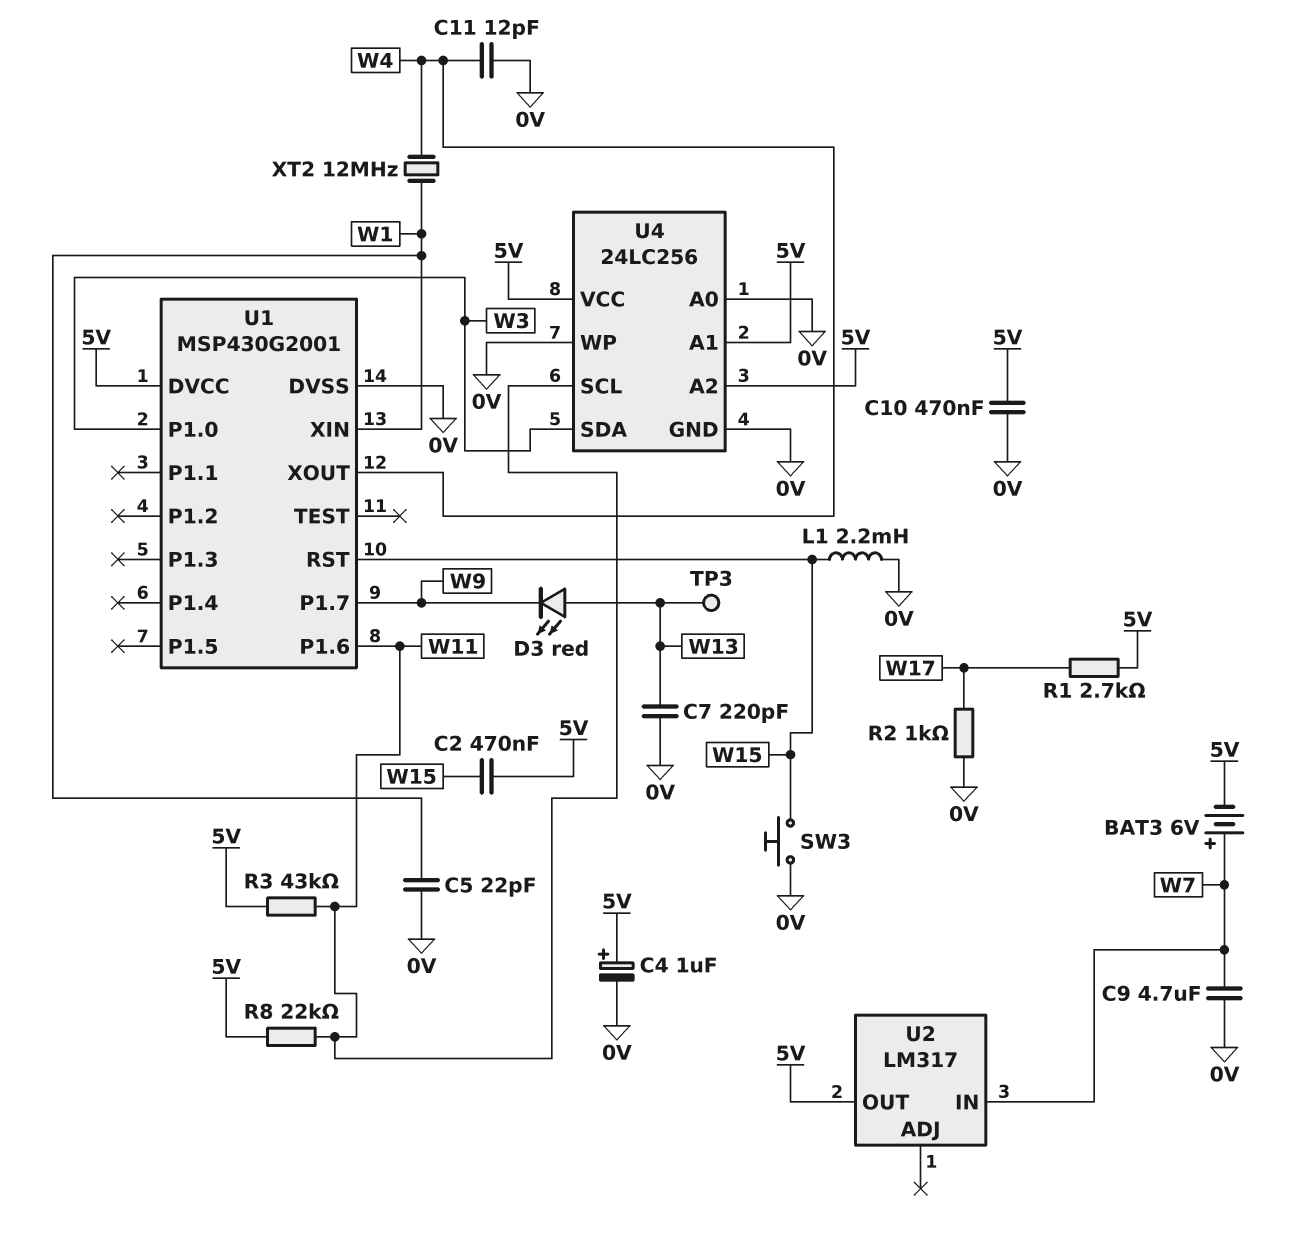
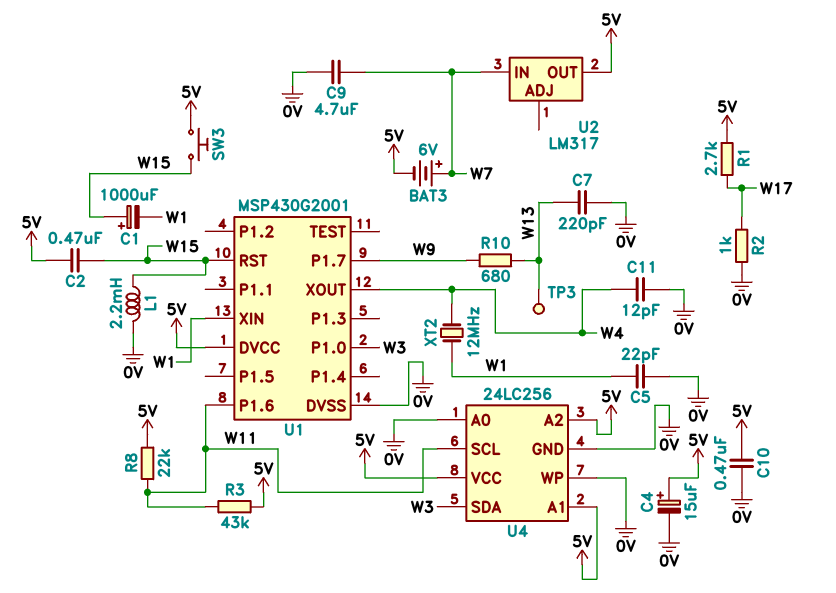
C1: none -> 1000uF (plus W15, minus W1)
C4: 1uF (plus 5V, minus 0V) -> 15uF (plus 5V, minus 0V)
D3: LED red (A W13, K W9) -> none
R10: none -> 680 (W9, W13)
SW3: button (0V, W15) -> button (5V, W15)

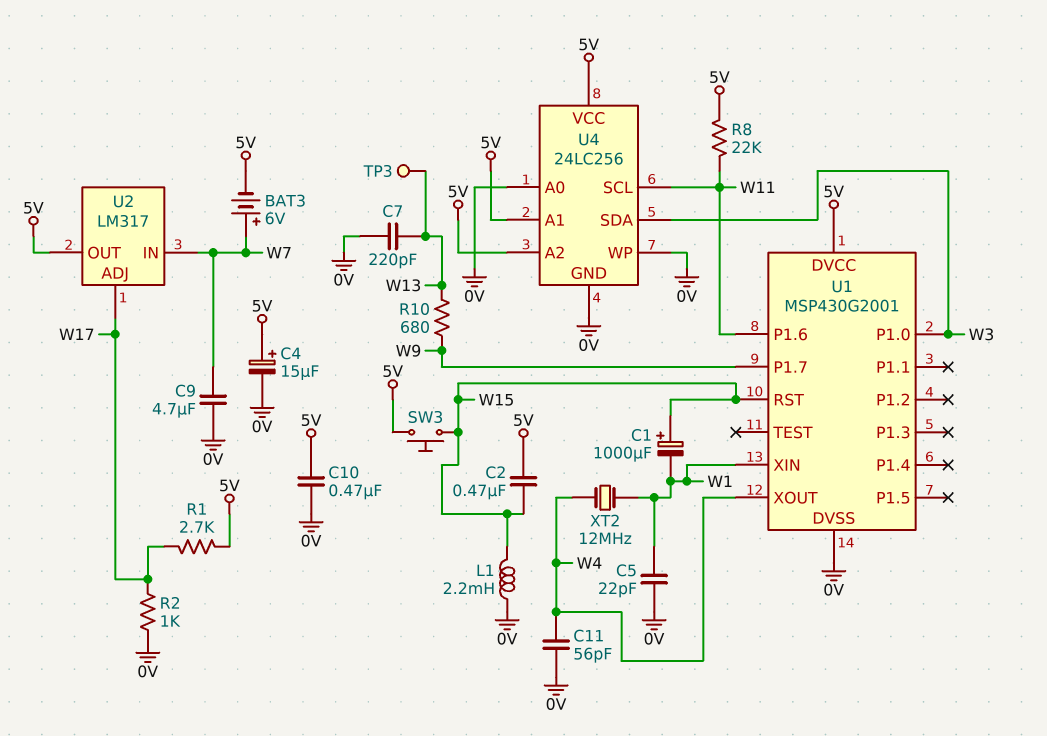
C11: 12pF (0V, W4) -> 56pF (0V, W4)
R3: 43k (5V, W11) -> none
U2 pin ADJ: none -> W17

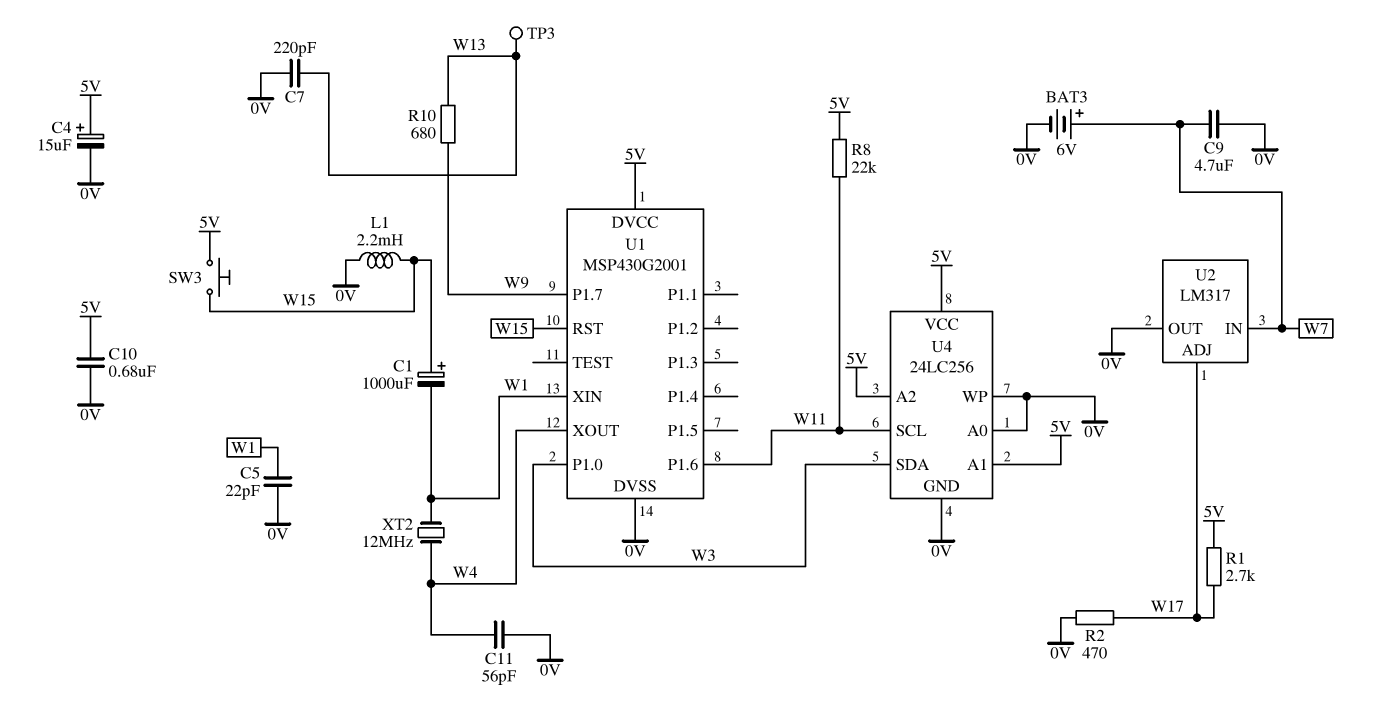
BAT3: 6V (plus W7, minus 5V) -> 6V (plus W7, minus 0V)
C2: 470nF (5V, W15) -> none
C10: 470nF (0V, 5V) -> 680nF (0V, 5V)
R2: 1k (0V, W17) -> 470 (0V, W17)
U2 pin OUT: 5V -> 0V

